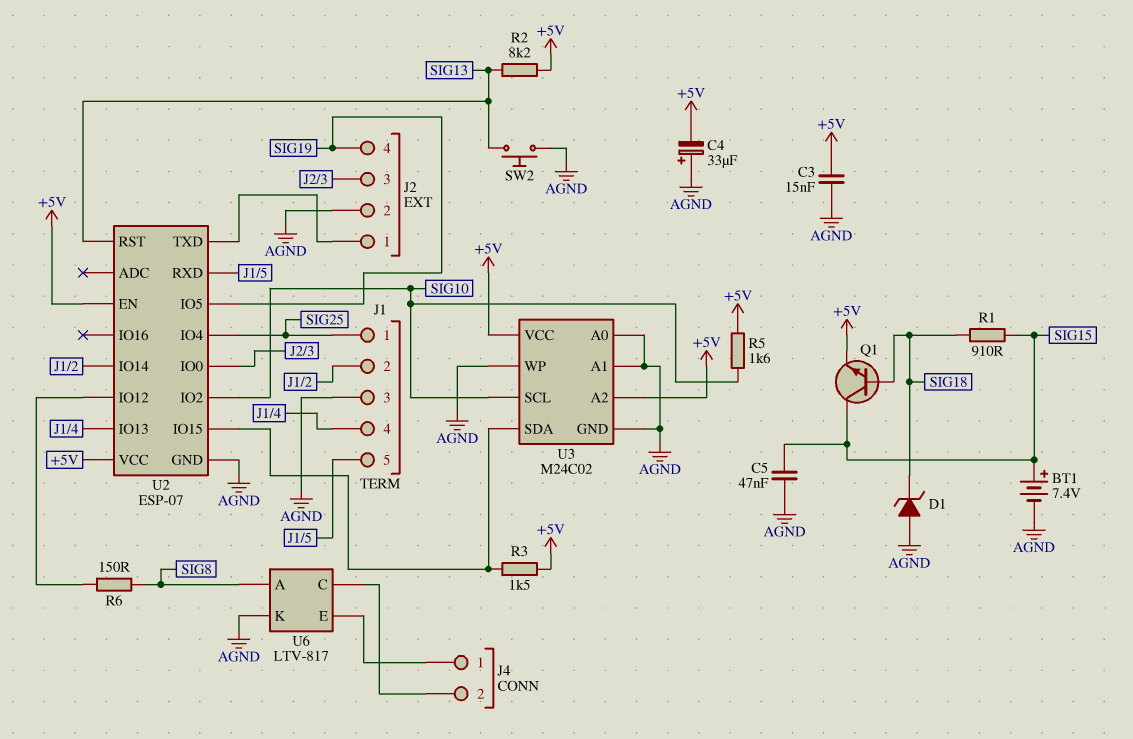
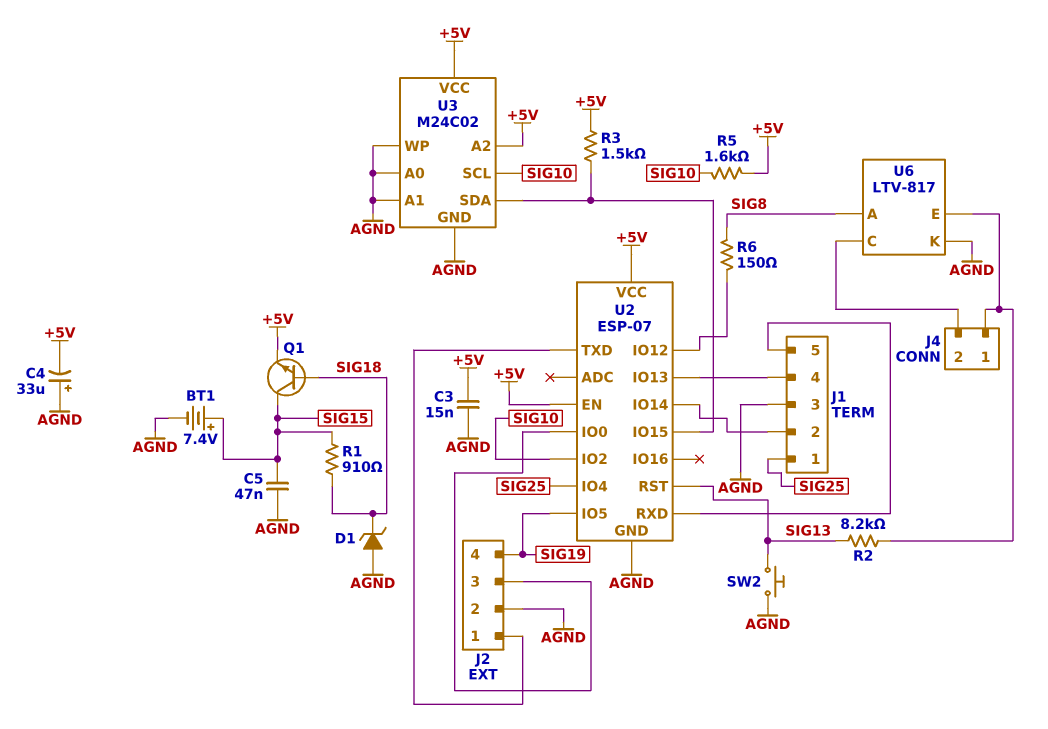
R2: 8.2k (+5V, SIG13) -> 8.2k (J4/1, SIG13)

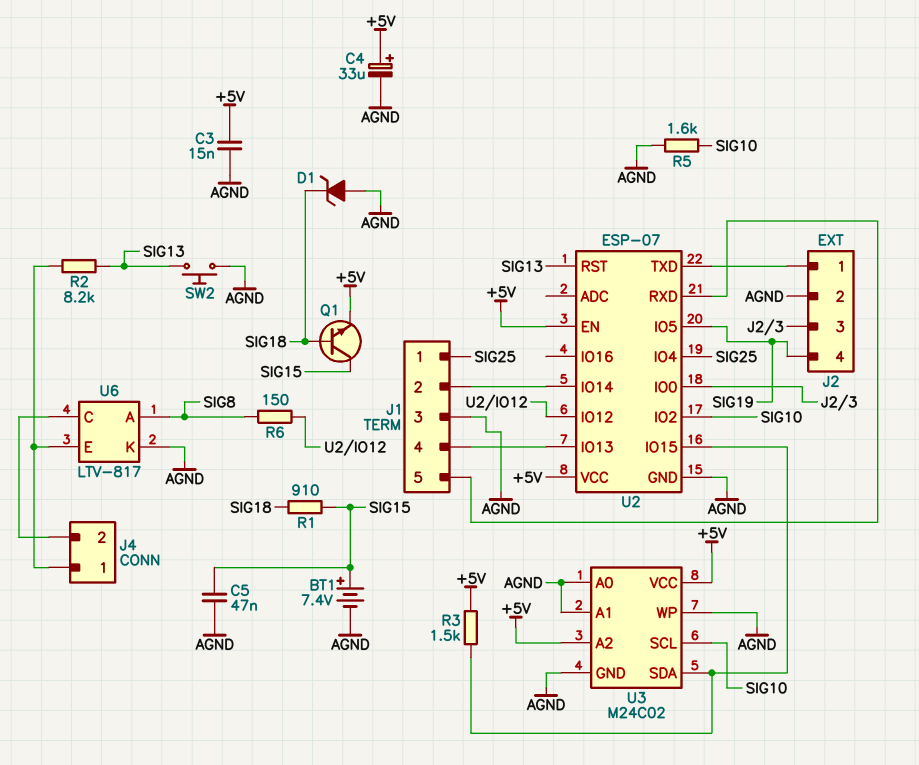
C4: 33uF (plus AGND, minus +5V) -> 33uF (plus +5V, minus AGND)
R5: 1.6k (+5V, SIG10) -> 1.6k (AGND, SIG10)

